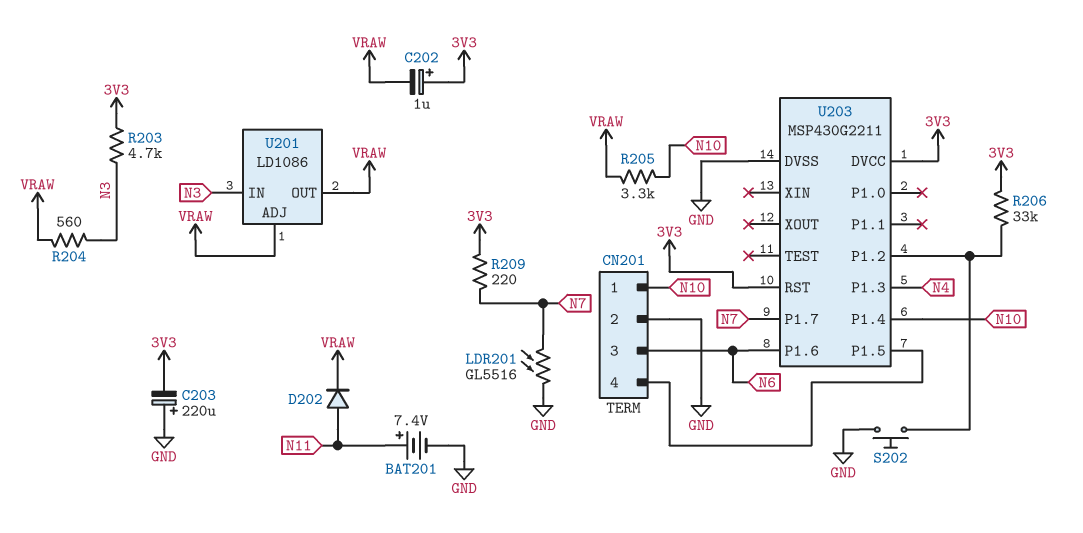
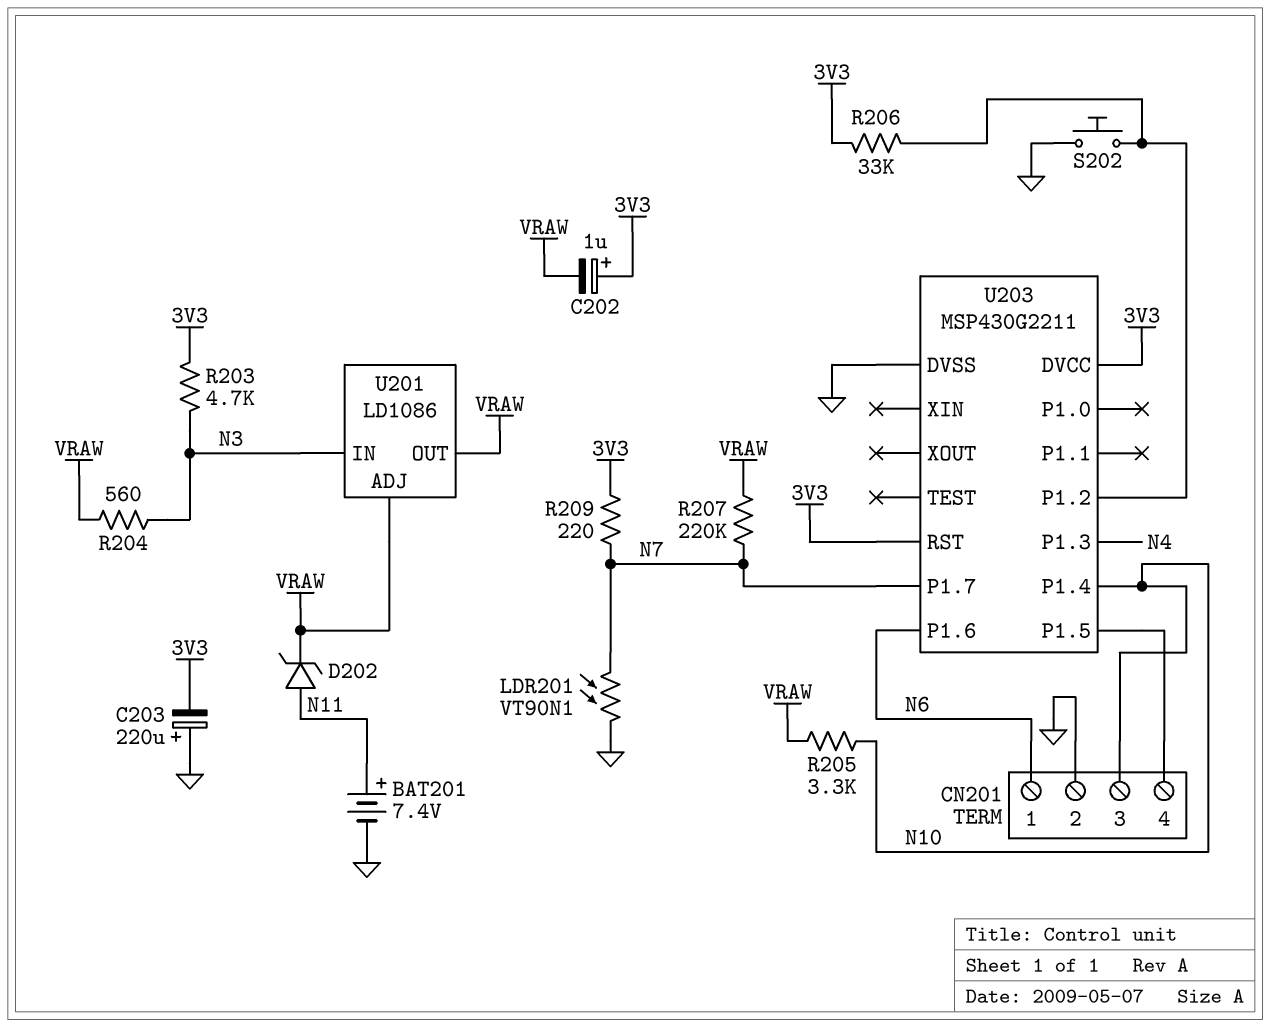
CN201 pin 1: N10 -> N6
CN201 pin 3: N6 -> N10
D202: diode (A N11, K VRAW) -> zener (A N11, K VRAW)
LDR201: GL5516 (GND, N7) -> VT90N1 (GND, N7)
R207: none -> 220k (N7, VRAW)

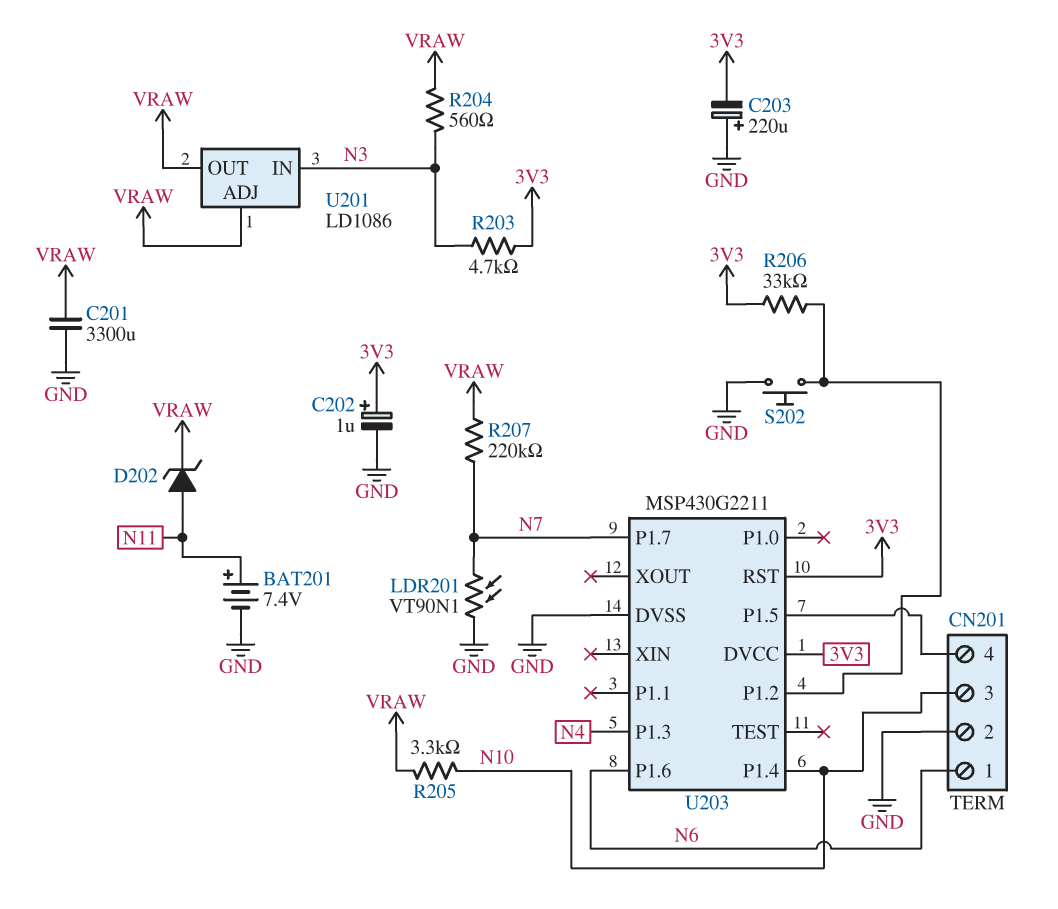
C201: none -> 3300uF (GND, VRAW)
C202: 1uF (plus 3V3, minus VRAW) -> 1uF (plus 3V3, minus GND)
R209: 220 (3V3, N7) -> none

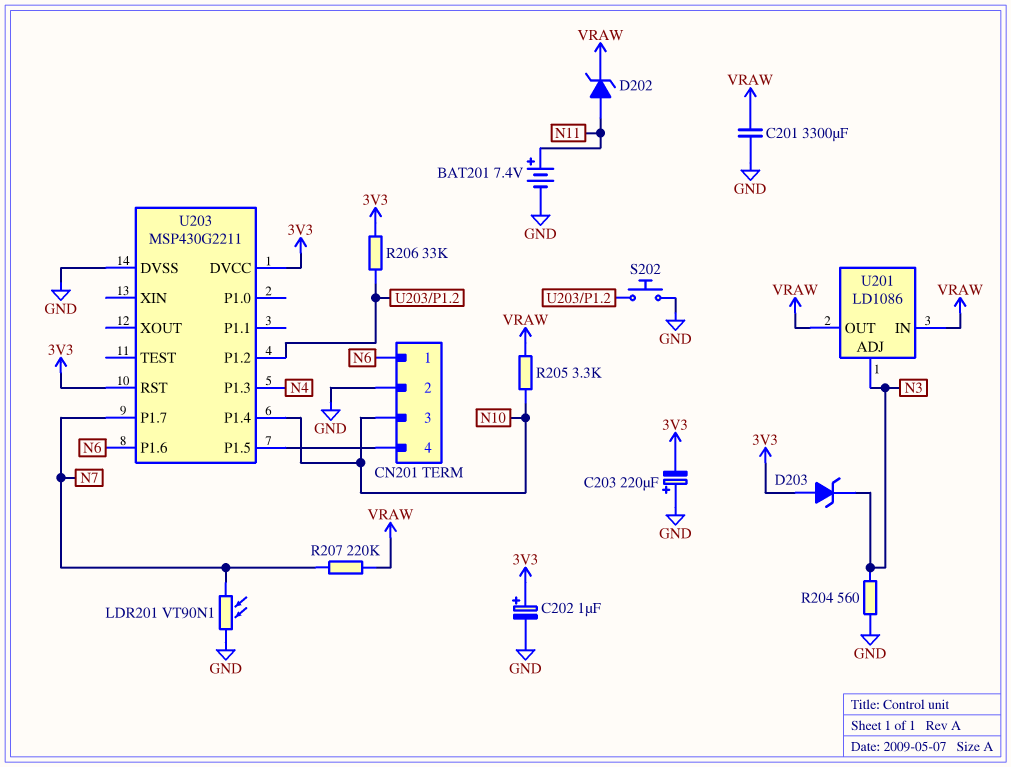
D203: none -> zener (A 3V3, K N3)
R203: 4.7k (3V3, N3) -> none
R204: 560 (N3, VRAW) -> 560 (GND, N3)
U201 pin ADJ: VRAW -> N3
U201 pin IN: N3 -> VRAW

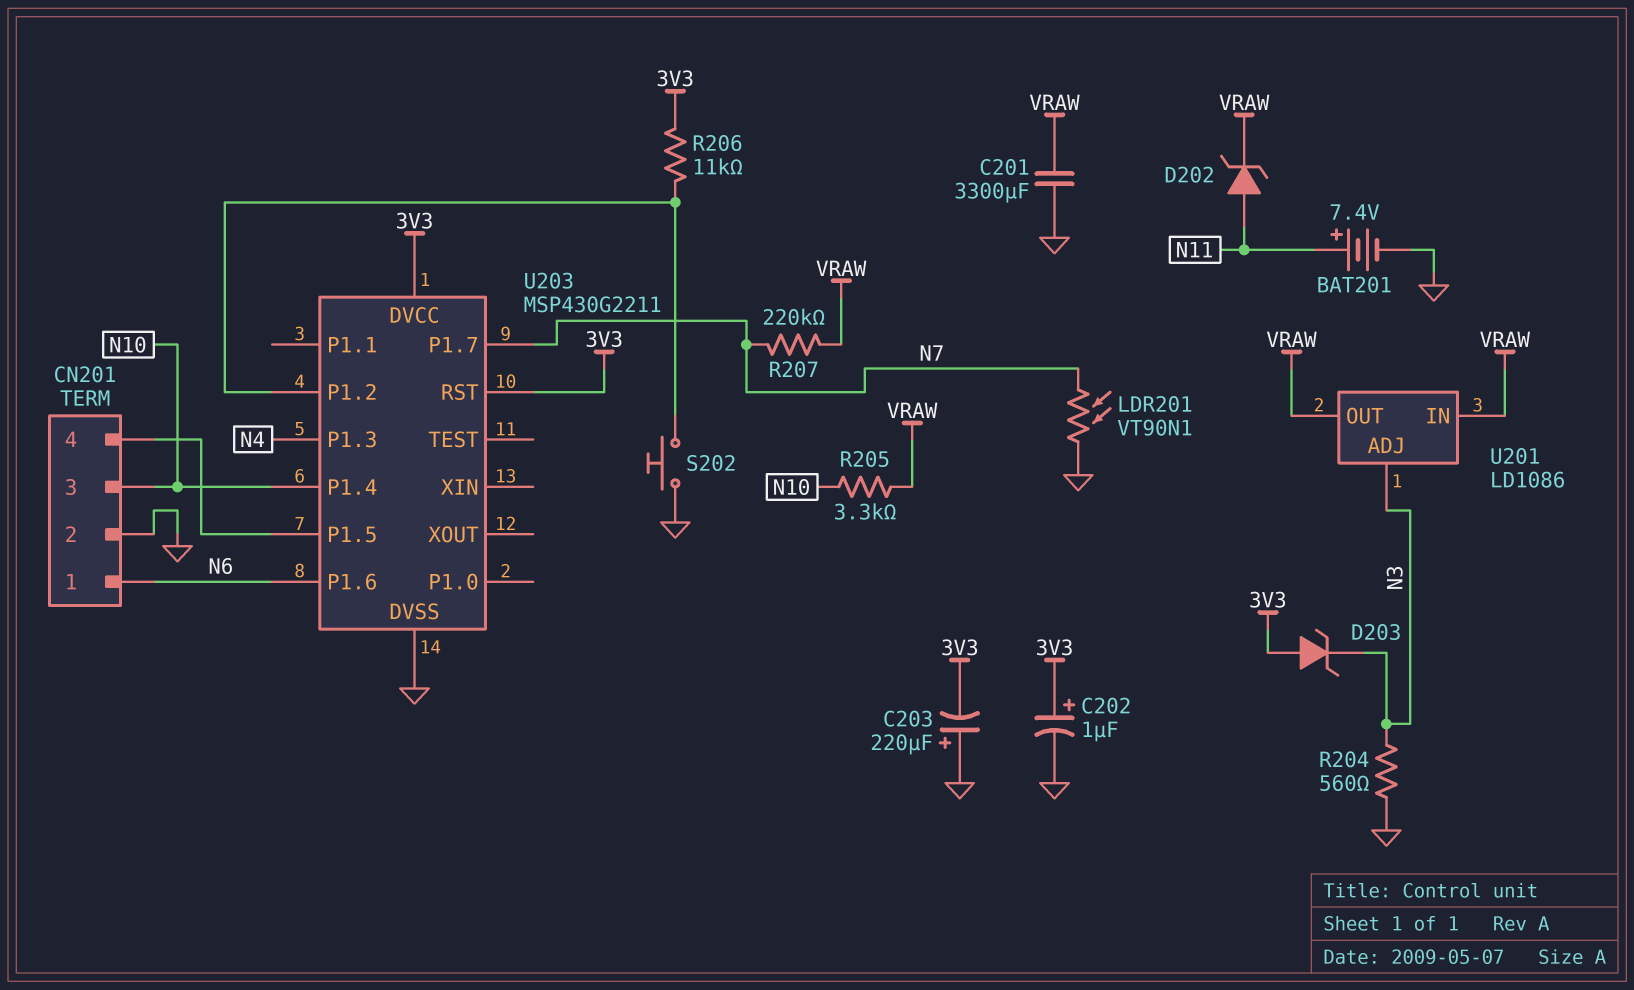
R206: 33k (3V3, U203/P1.2) -> 11k (3V3, U203/P1.2)

